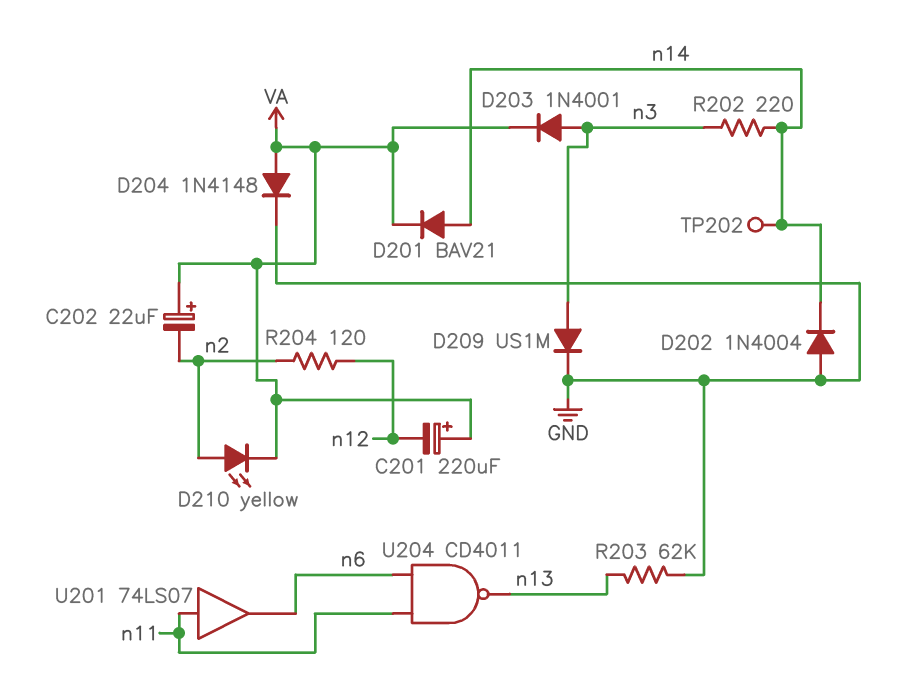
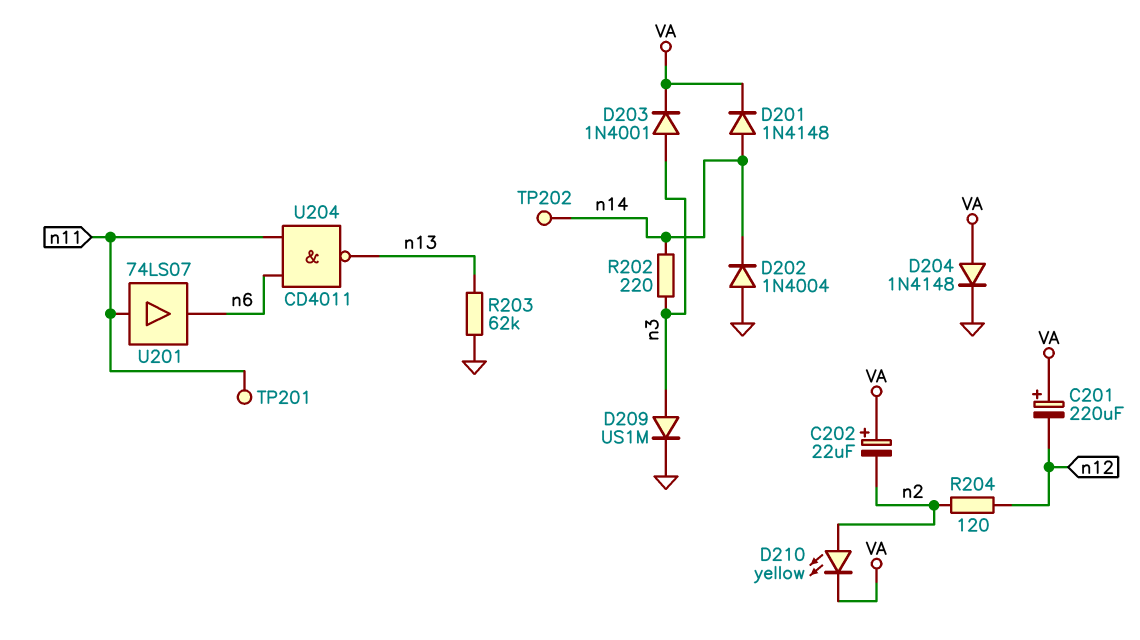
D201: diode BAV21 (A n14, K VA) -> diode 1N4148 (A n14, K VA)
TP201: none -> test point (n11)

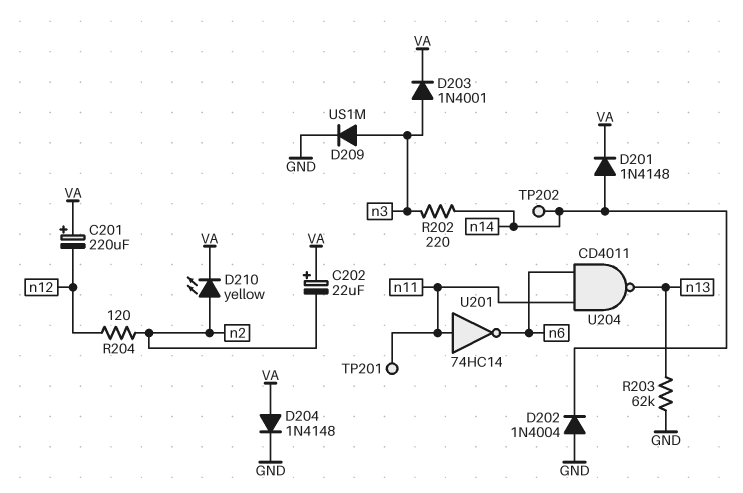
U201: buffer 74LS07 (in n11, out n6) -> NOT 74HC14 (in n11, out n6)

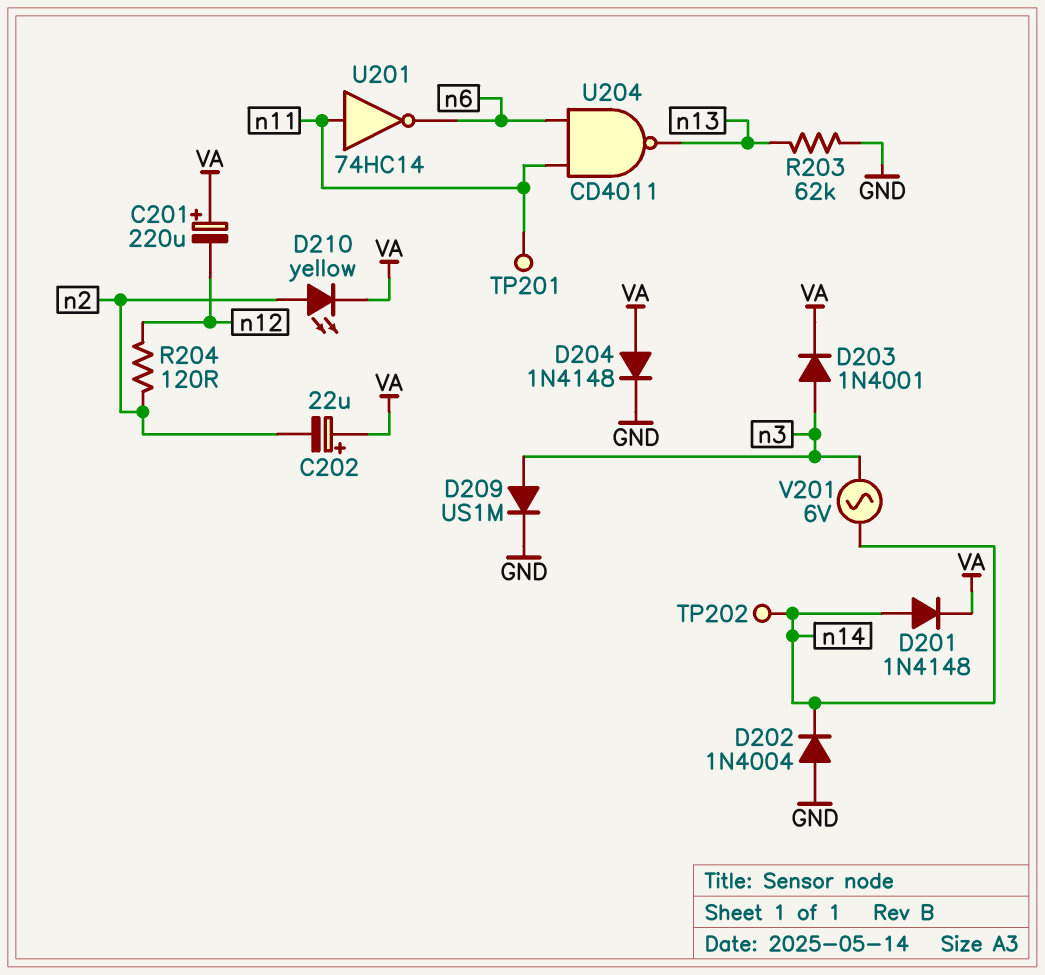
R202: 220 (n3, n14) -> none
V201: none -> AC 6V (n3, n14)

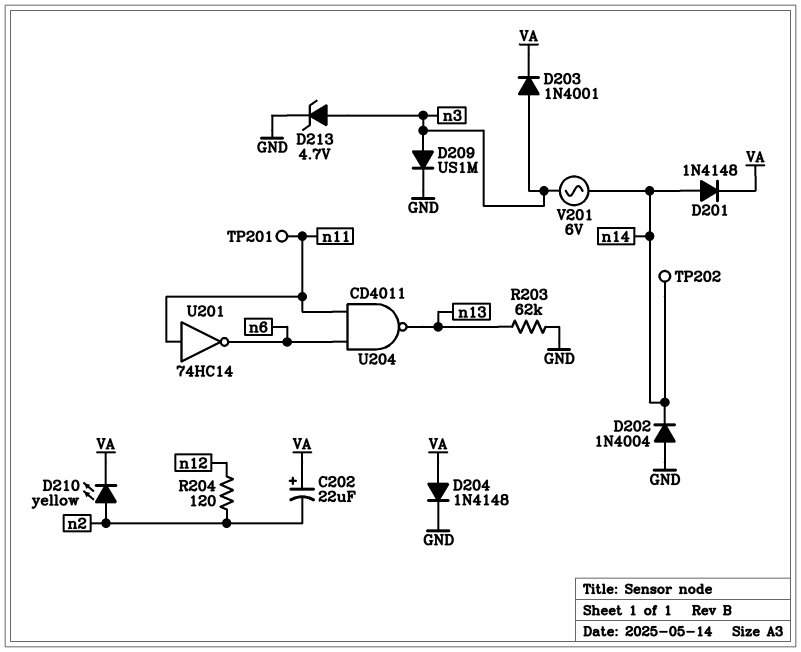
C201: 220uF (plus VA, minus n12) -> none
D213: none -> zener 4.7V (A n3, K GND)

